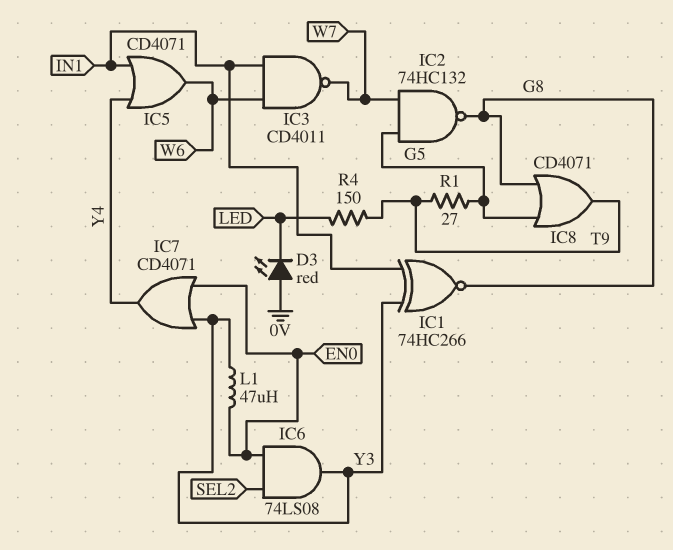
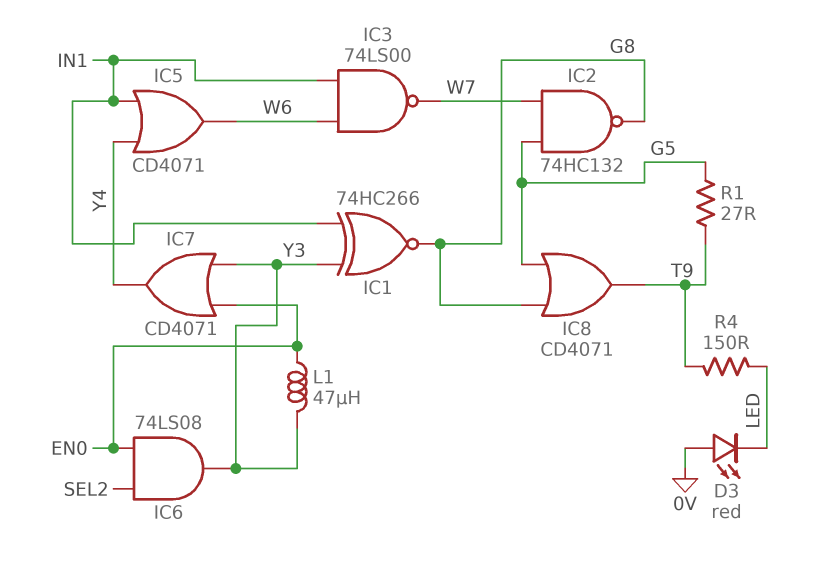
IC3: NAND CD4011 (in IN1, in W6, out W7) -> NAND 74LS00 (in IN1, in W6, out W7)

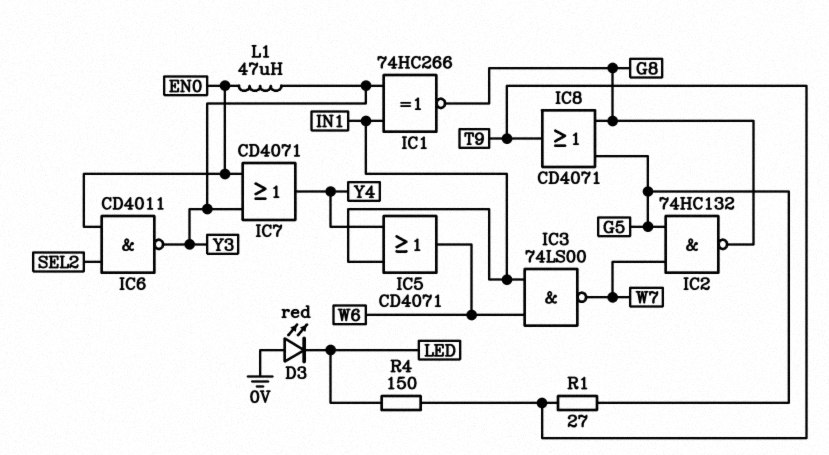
IC6: AND 74LS08 (in EN0, in SEL2, out Y3) -> NAND CD4011 (in EN0, in SEL2, out Y3)

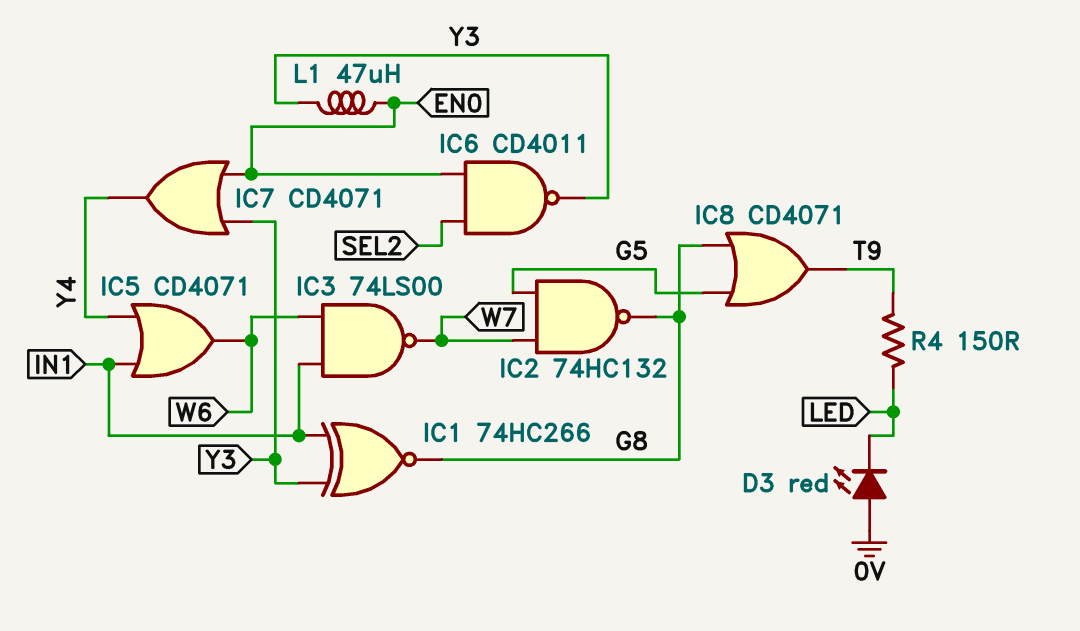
R1: 27 (G5, T9) -> none

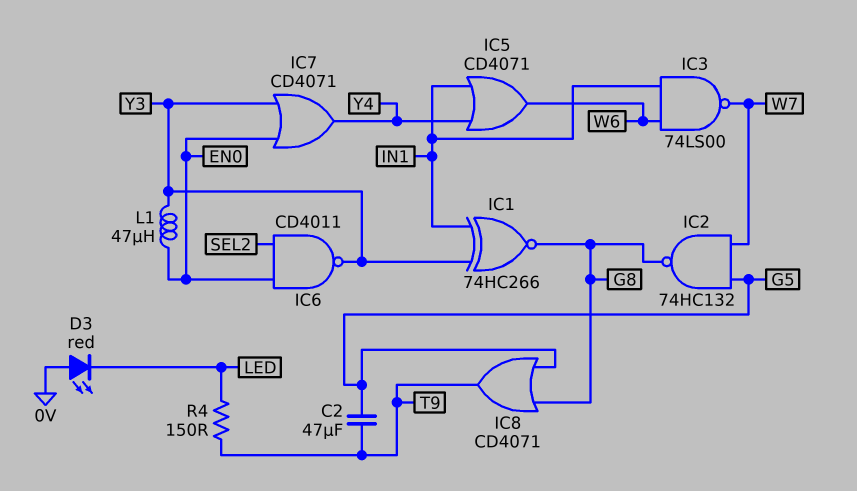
C2: none -> 47uF (G5, T9)

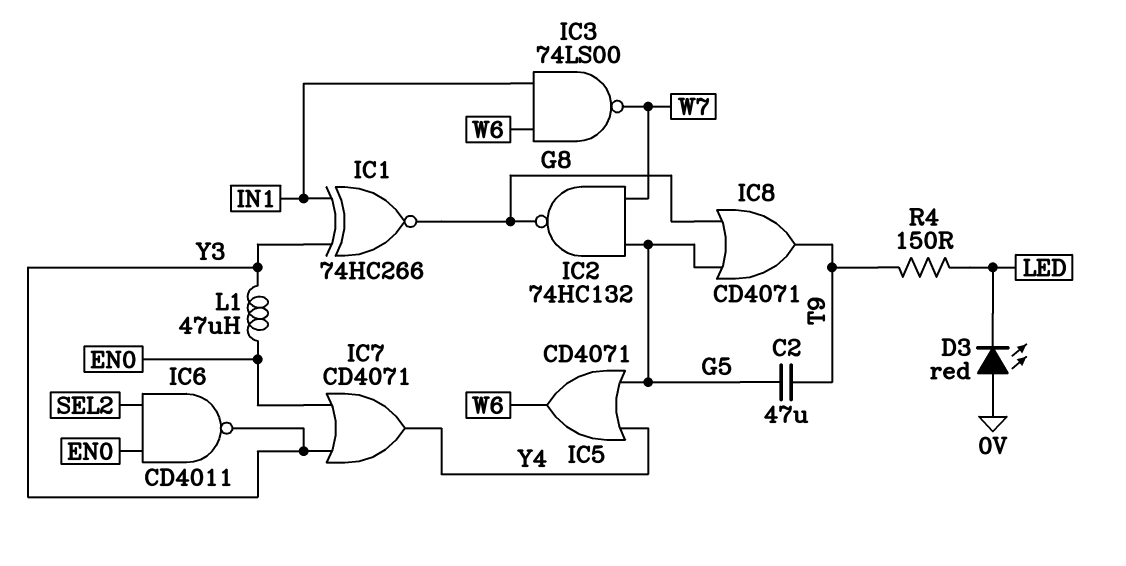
IC5: OR CD4071 (in IN1, in Y4, out W6) -> OR CD4071 (in G5, in Y4, out W6)

